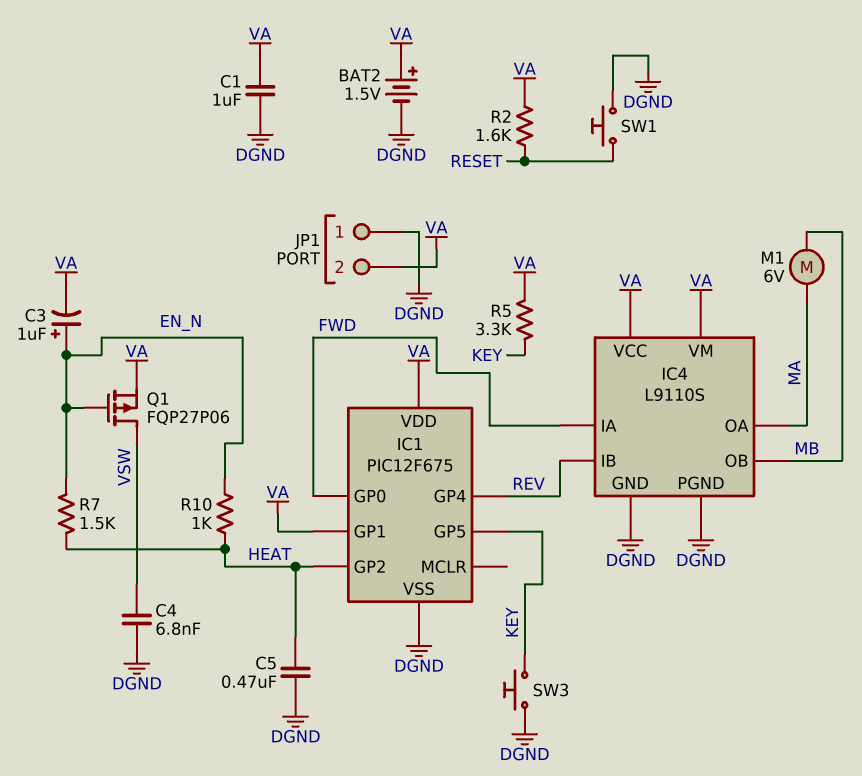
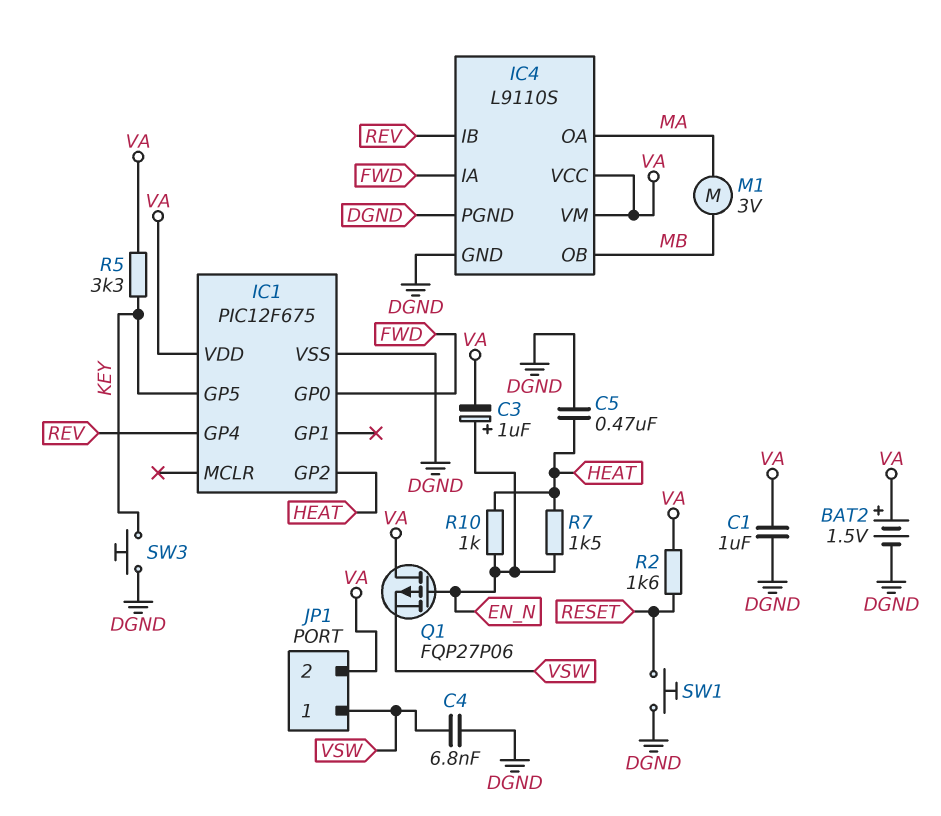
IC1 pin GP1: VA -> none
JP1 pin 1: DGND -> VSW
M1: motor 6V (MA, MB) -> motor 3V (MA, MB)
Q1: PMOS FQP27P06 (G EN_N, D VSW, S VA) -> PMOS FQP27P06 (G EN_N, D VA, S VSW)

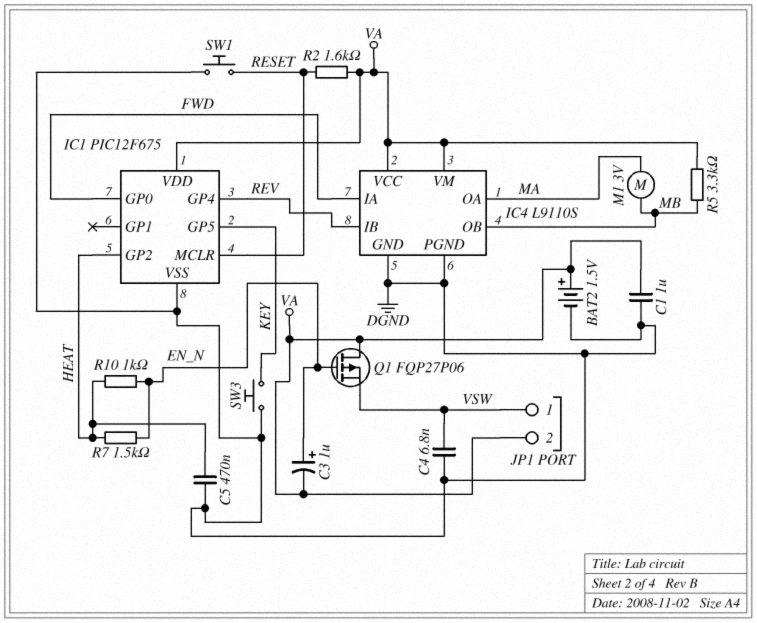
IC1 pin MCLR: none -> RESET
R5: 3.3k (KEY, VA) -> 3.3k (MB, VA)

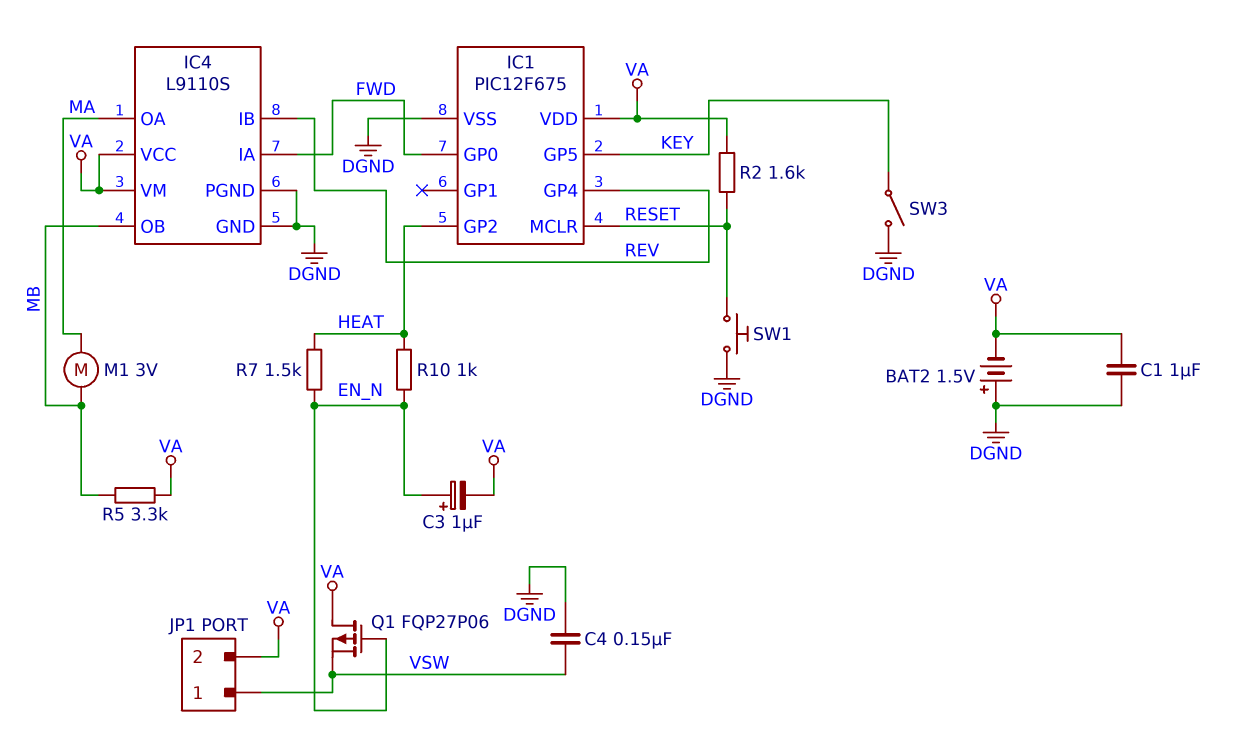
BAT2: 1.5V (plus VA, minus DGND) -> 1.5V (plus DGND, minus VA)
C4: 6.8nF (DGND, VSW) -> 150nF (DGND, VSW)
C5: 470nF (DGND, HEAT) -> none
SW3: button (DGND, KEY) -> switch (DGND, KEY)

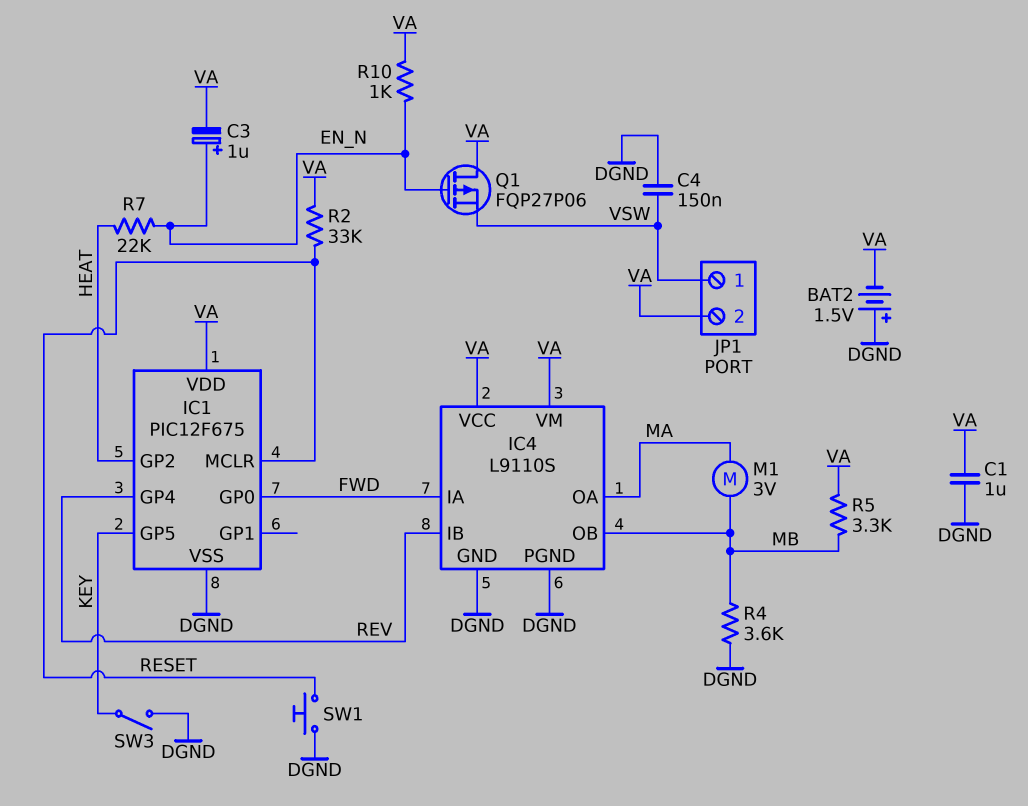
R2: 1.6k (RESET, VA) -> 33k (RESET, VA)
R4: none -> 3.6k (DGND, MB)
R7: 1.5k (EN_N, HEAT) -> 22k (EN_N, HEAT)
R10: 1k (EN_N, HEAT) -> 1k (EN_N, VA)

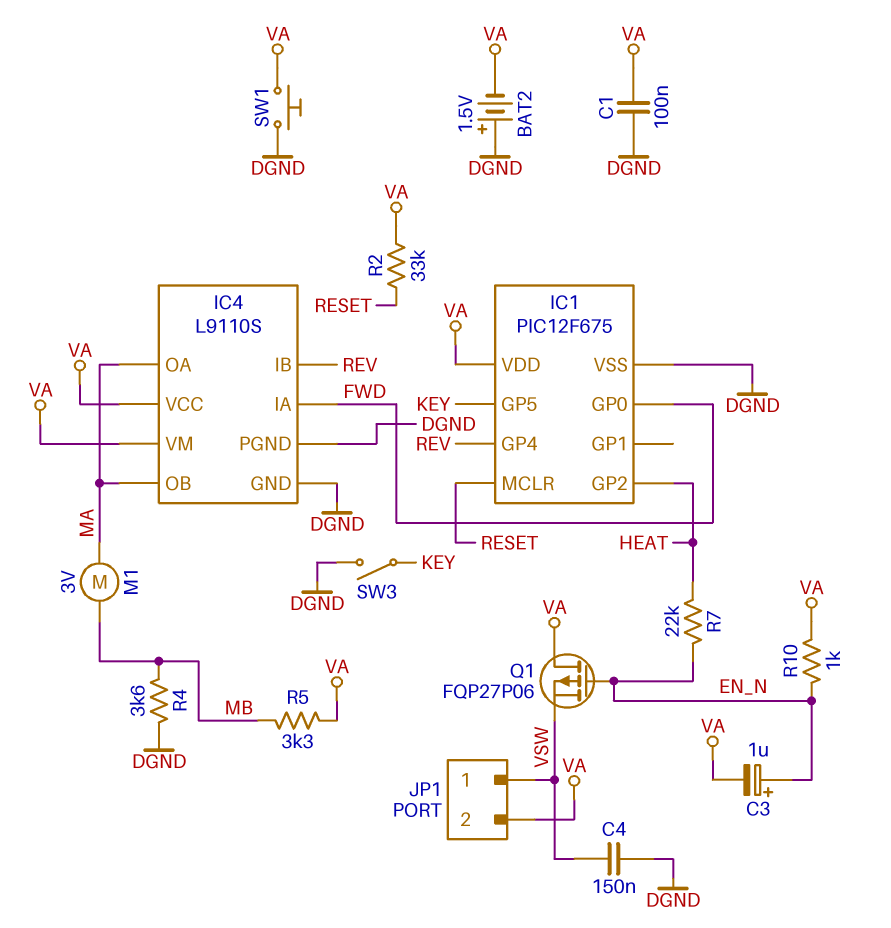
C1: 1uF (DGND, VA) -> 100nF (DGND, VA)
IC4 pin OB: MB -> MA
SW1: button (DGND, RESET) -> button (DGND, VA)

